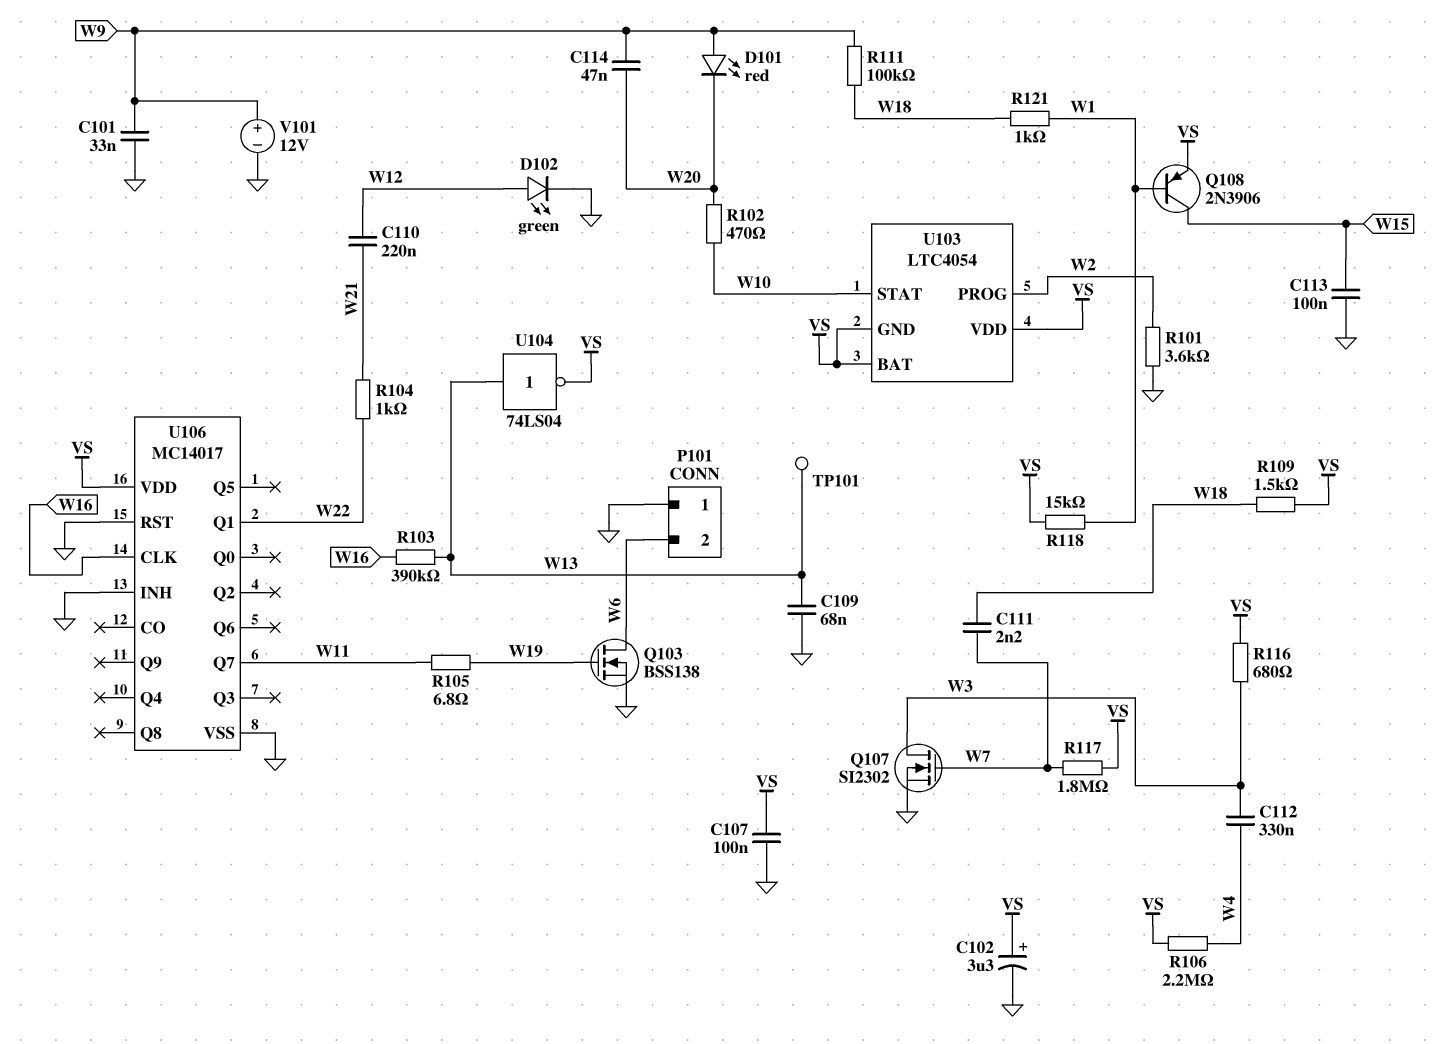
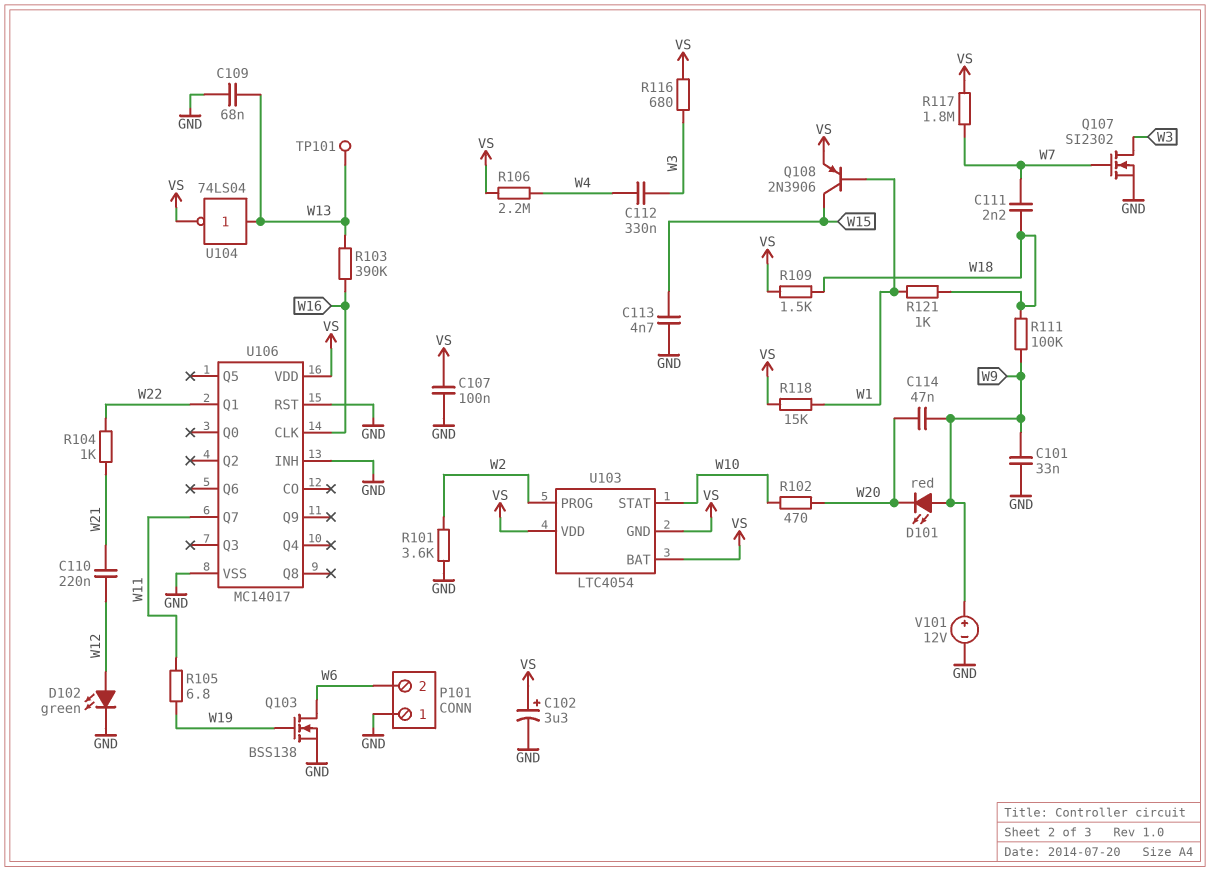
C113: 100nF (GND, W15) -> 4.7nF (GND, W15)

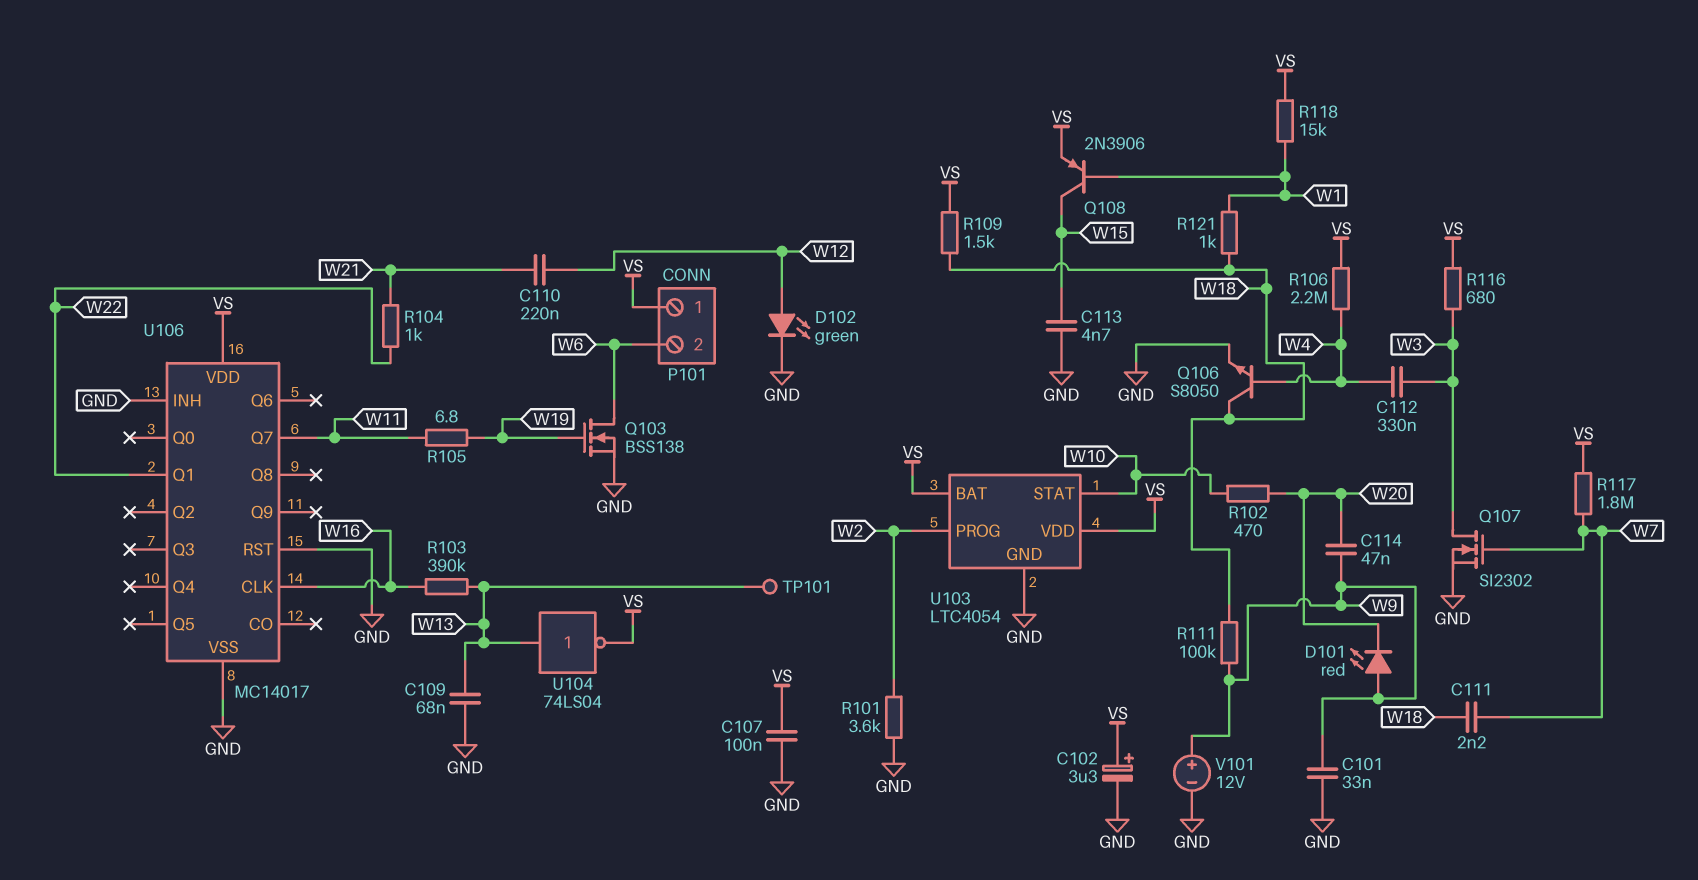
P101 pin 1: GND -> VS
Q106: none -> NPN S8050 (B W4, C W18, E GND)
U103 pin GND: VS -> GND

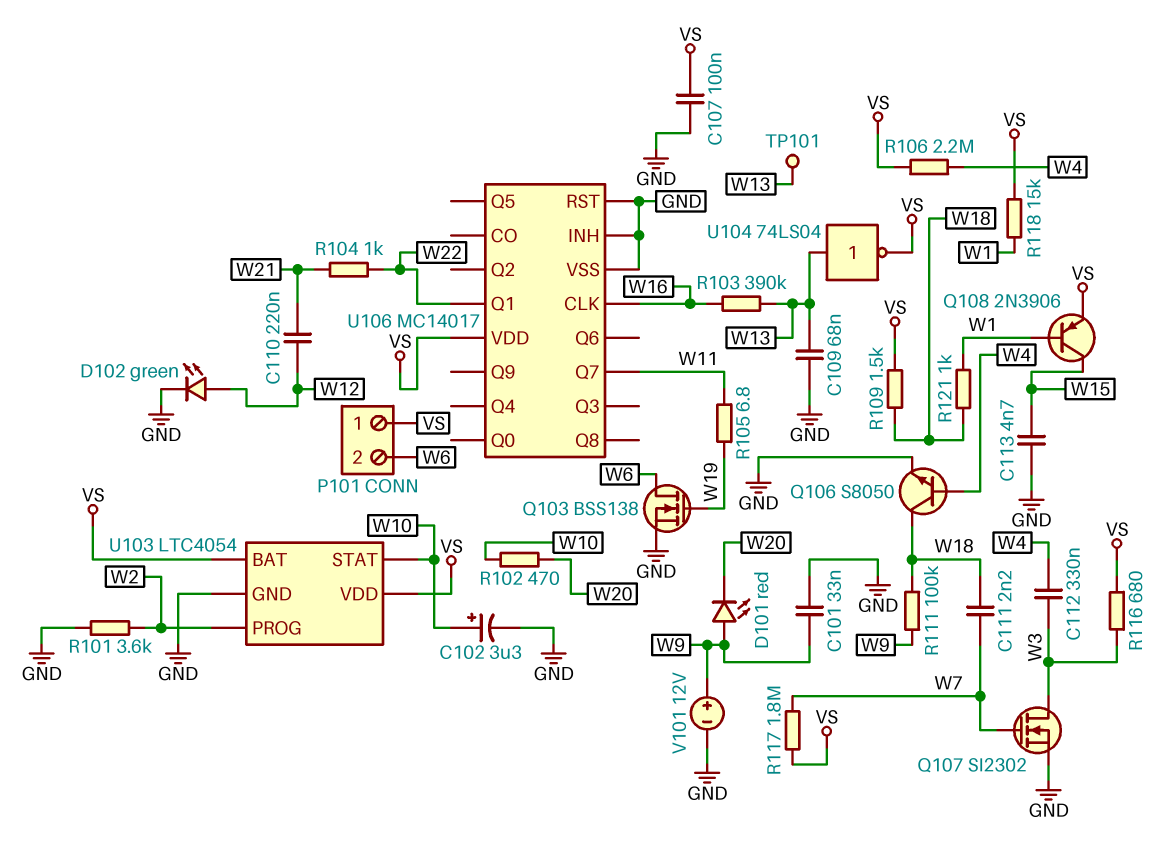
C102: 3.3uF (plus VS, minus GND) -> 3.3uF (plus W10, minus GND)
C114: 47nF (W9, W20) -> none

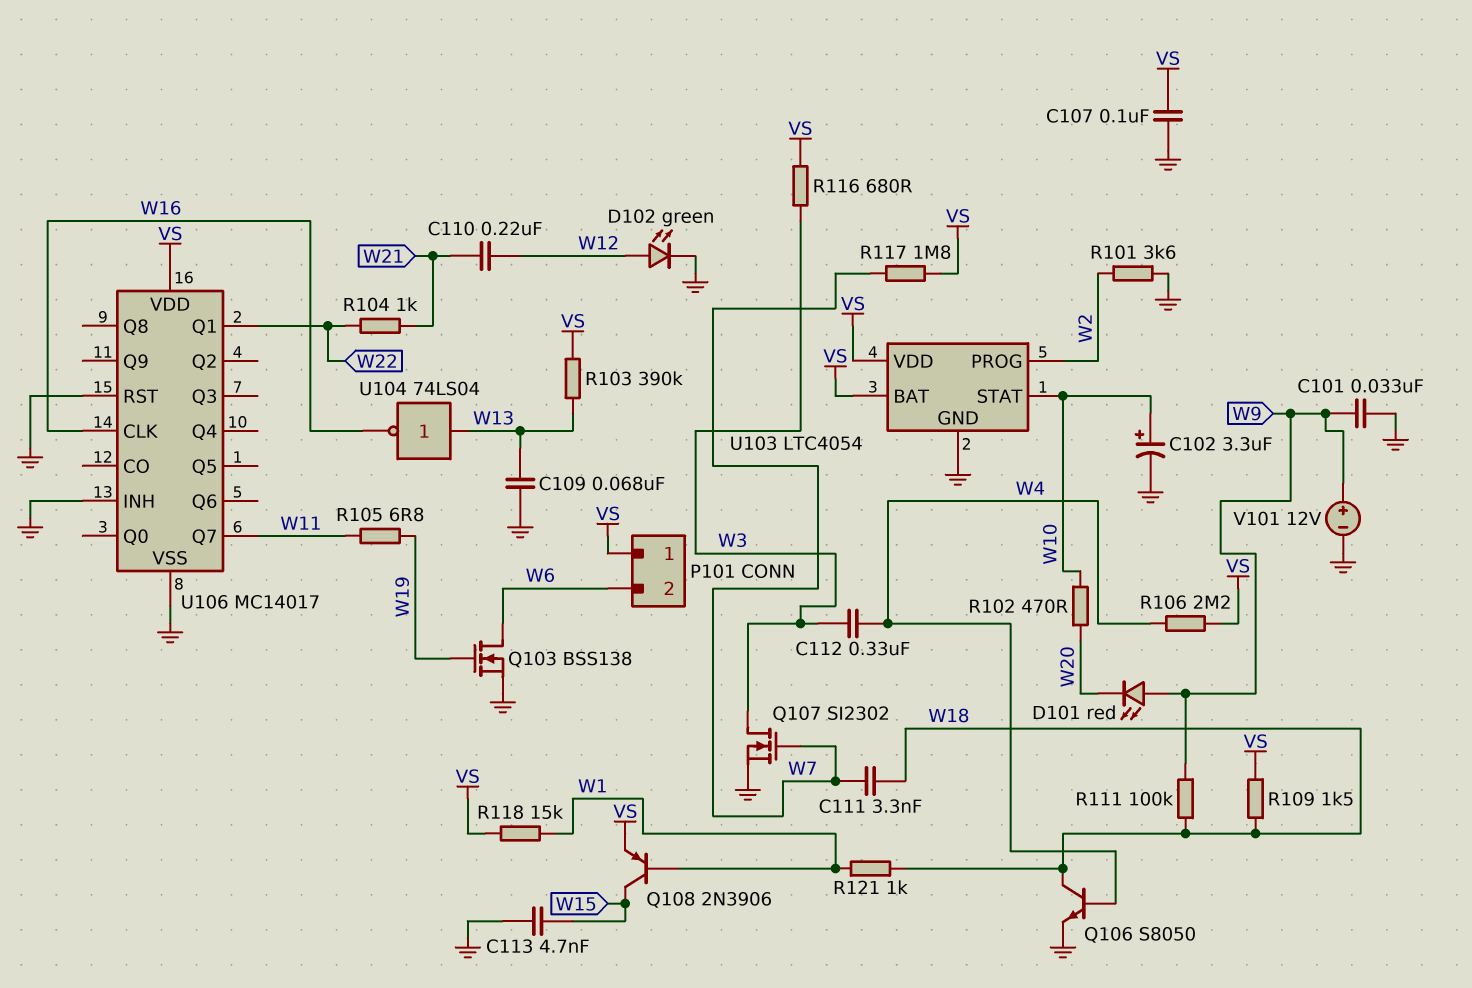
C111: 2.2nF (W7, W18) -> 3.3nF (W7, W18)
R103: 390k (W13, W16) -> 390k (VS, W13)
TP101: test point (W13) -> none
U104: NOT 74LS04 (in W13, out VS) -> NOT 74LS04 (in W13, out W16)

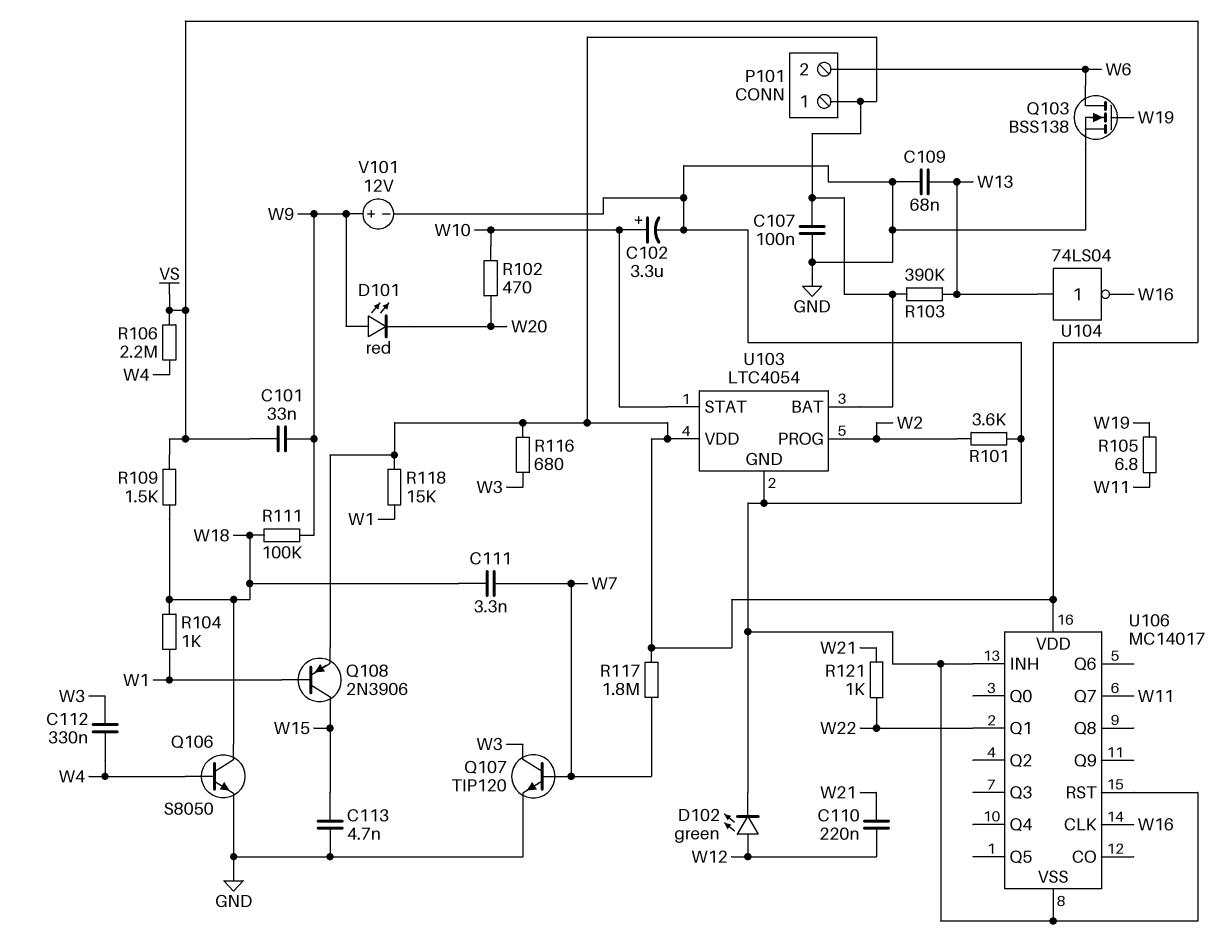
C101: 33nF (GND, W9) -> 33nF (VS, W9)
Q107: NMOS SI2302 (G W7, D W3, S GND) -> NPN TIP120 (B W7, C W3, E GND)
R104: 1k (W21, W22) -> 1k (W1, W18)
R121: 1k (W1, W18) -> 1k (W21, W22)

